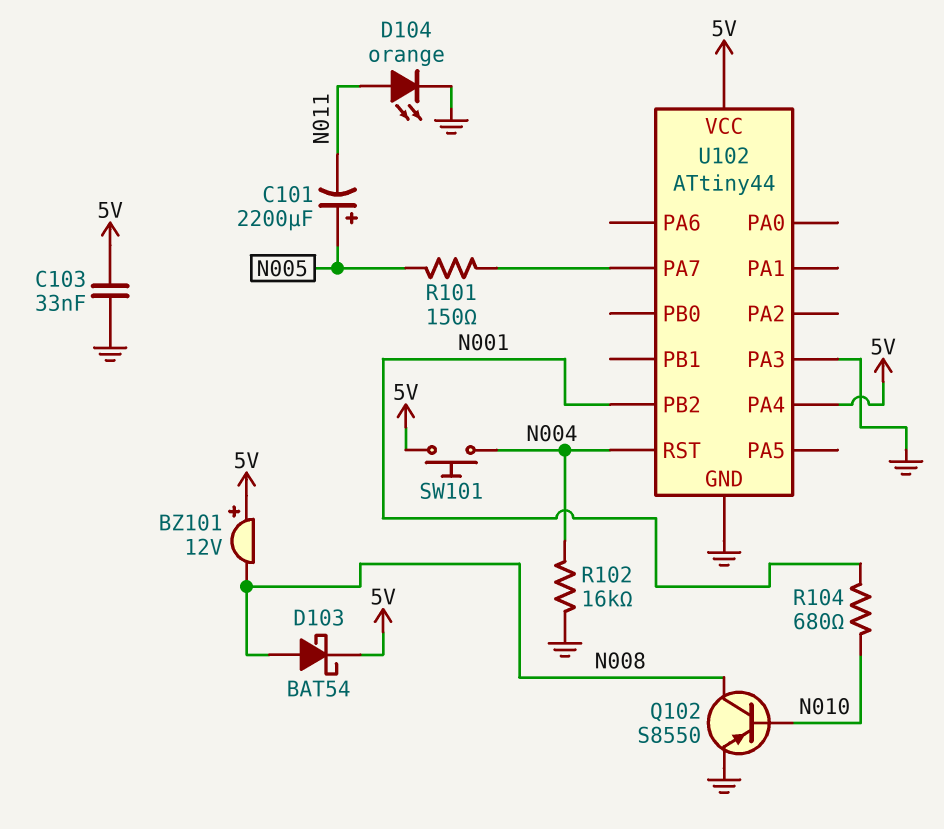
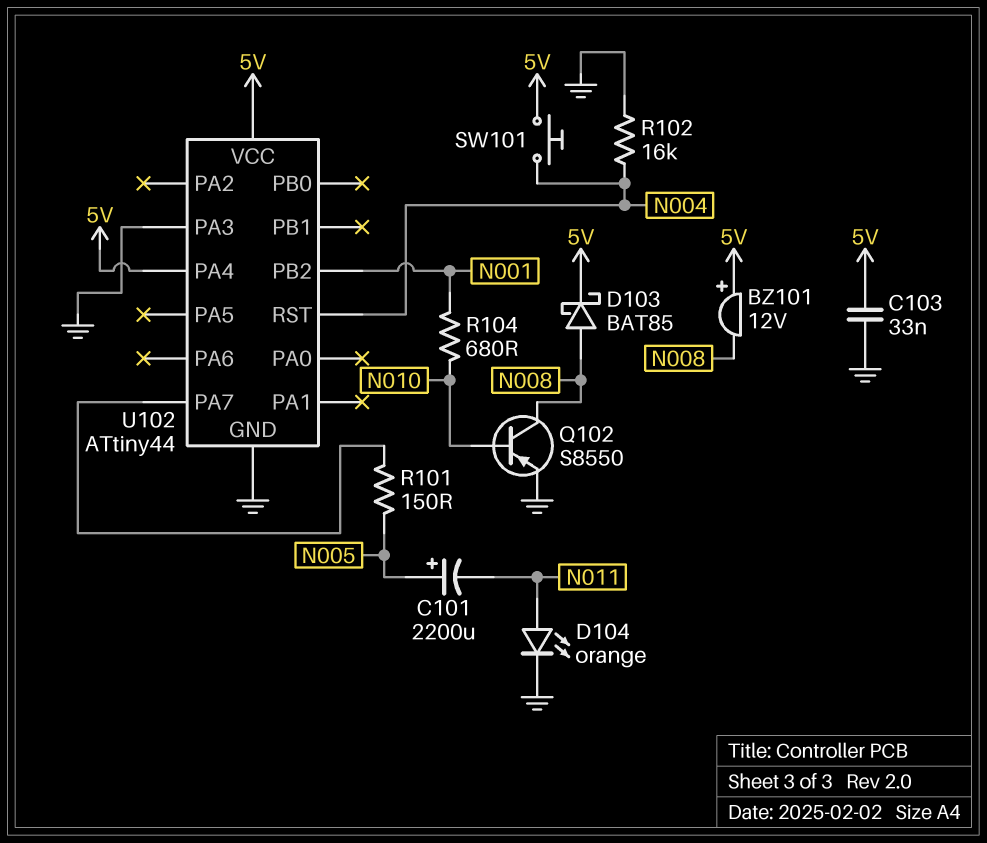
D103: schottky BAT54 (A N008, K 5V) -> schottky BAT85 (A N008, K 5V)

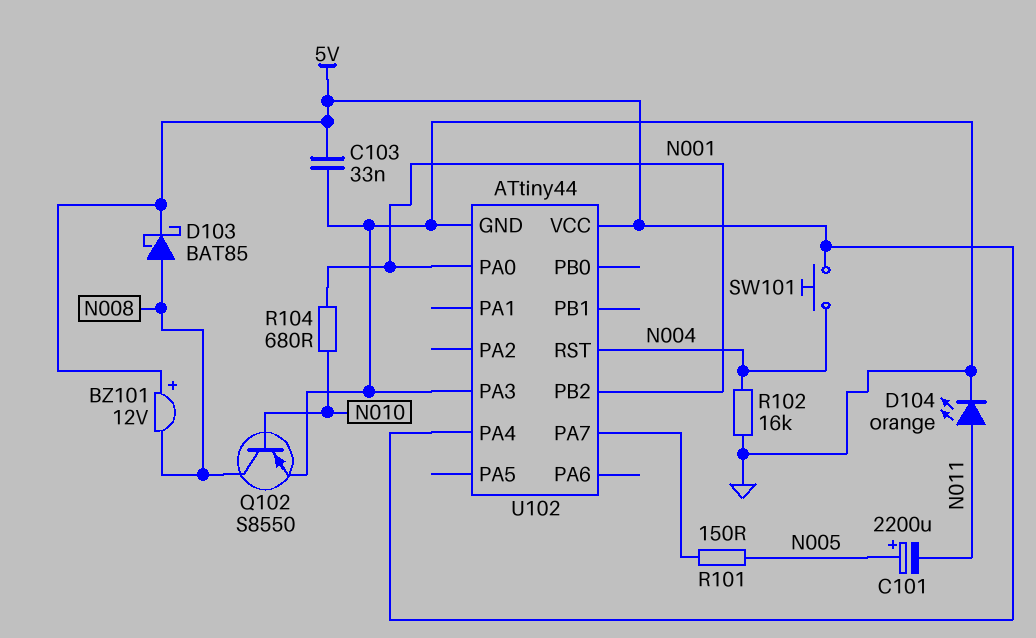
U102 pin PA0: none -> N001

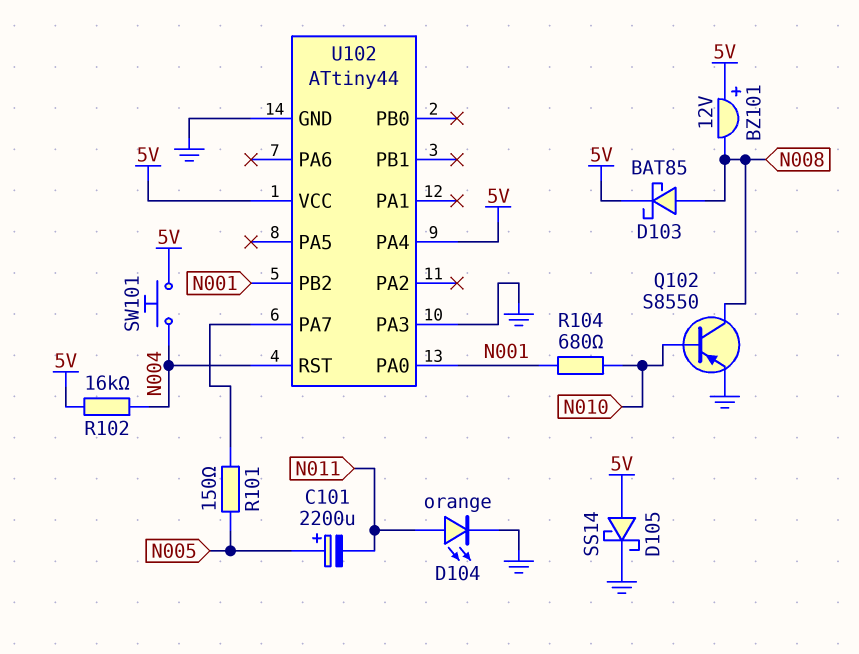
C103: 33nF (5V, GND) -> none
D105: none -> schottky SS14 (A 5V, K GND)
R102: 16k (GND, N004) -> 16k (5V, N004)

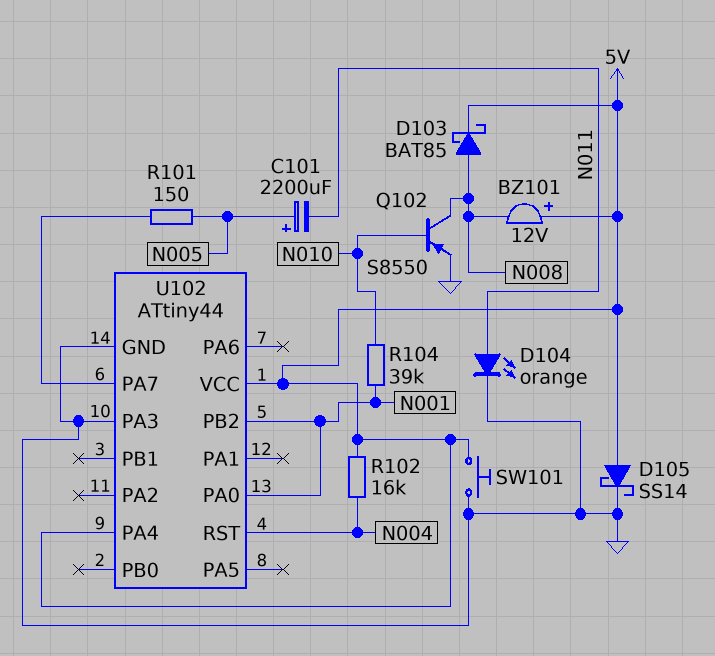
R104: 680 (N001, N010) -> 39k (N001, N010)
SW101: button (5V, N004) -> button (5V, GND)

